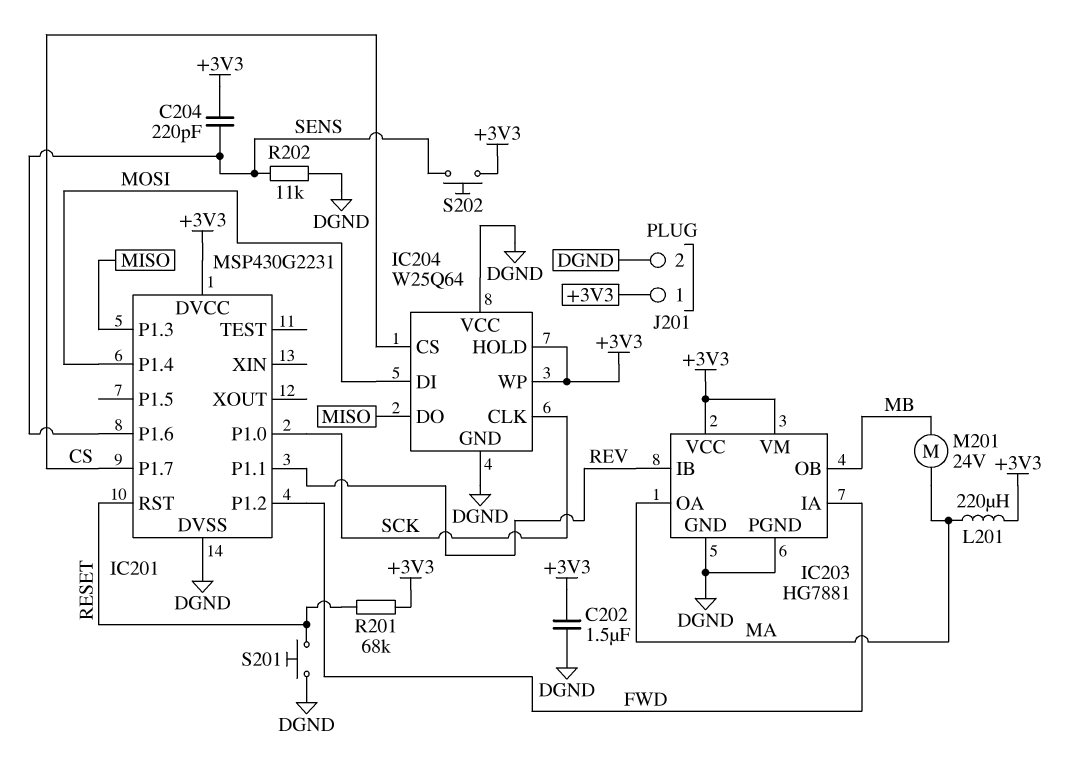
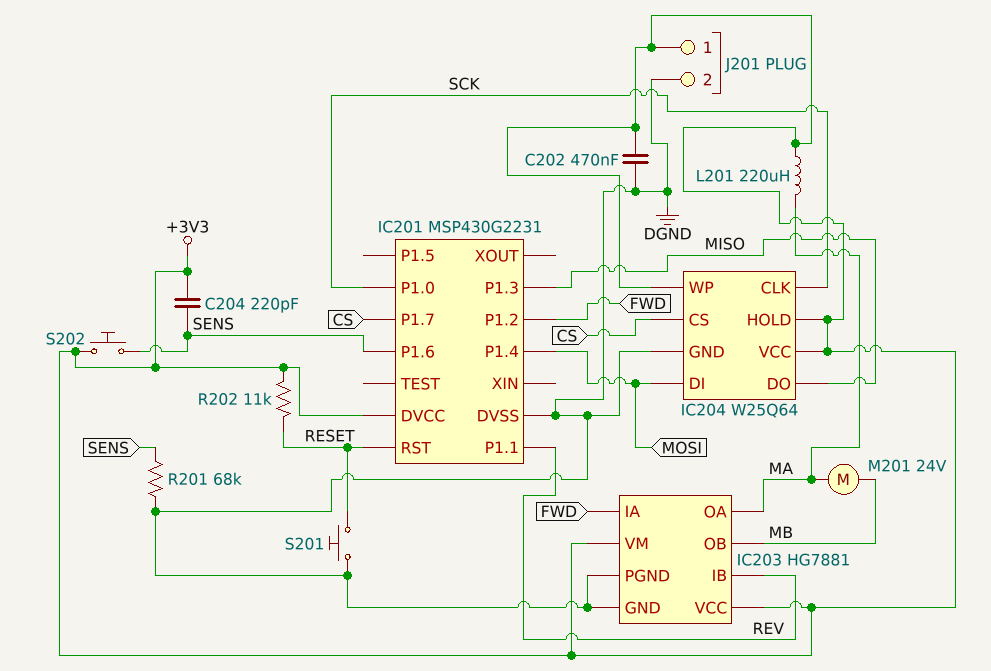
C202: 1.5uF (+3V3, DGND) -> 470nF (+3V3, DGND)
IC204 pin VCC: DGND -> +3V3
R201: 68k (+3V3, RESET) -> 68k (DGND, SENS)
R202: 11k (DGND, SENS) -> 11k (+3V3, RESET)

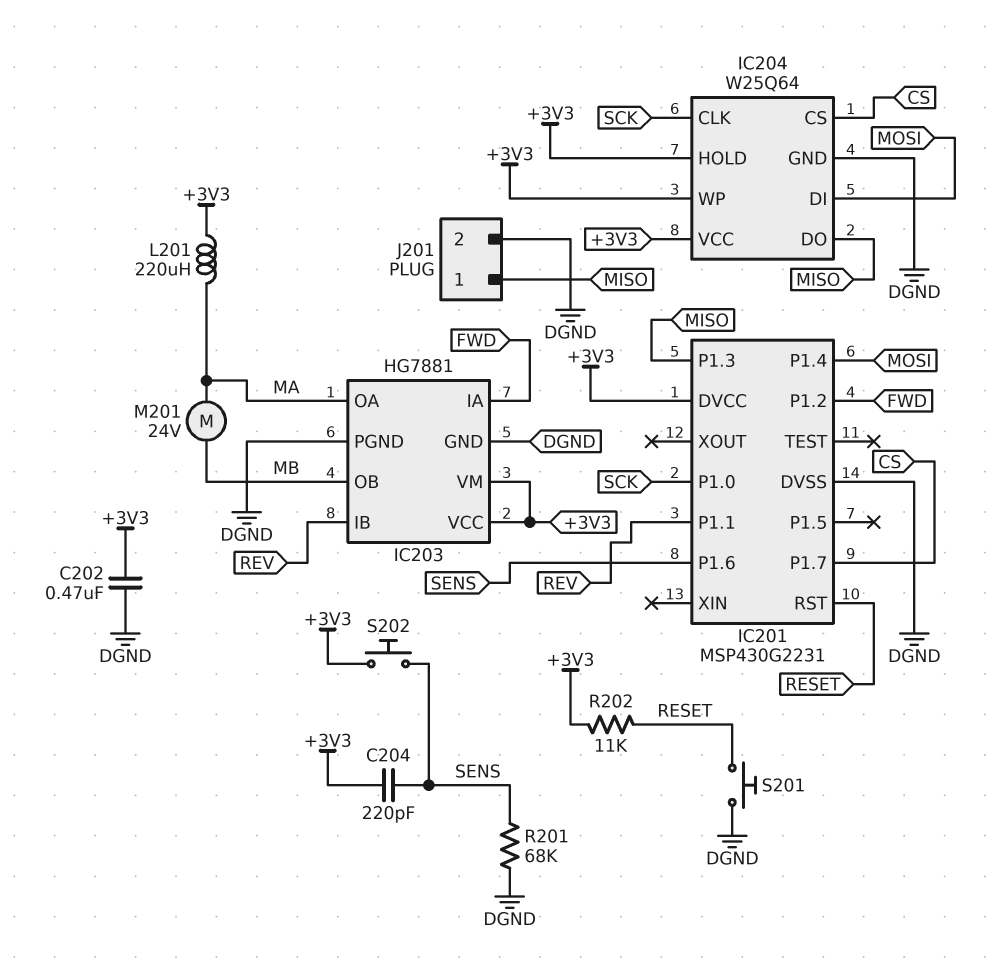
J201 pin 1: +3V3 -> MISO

